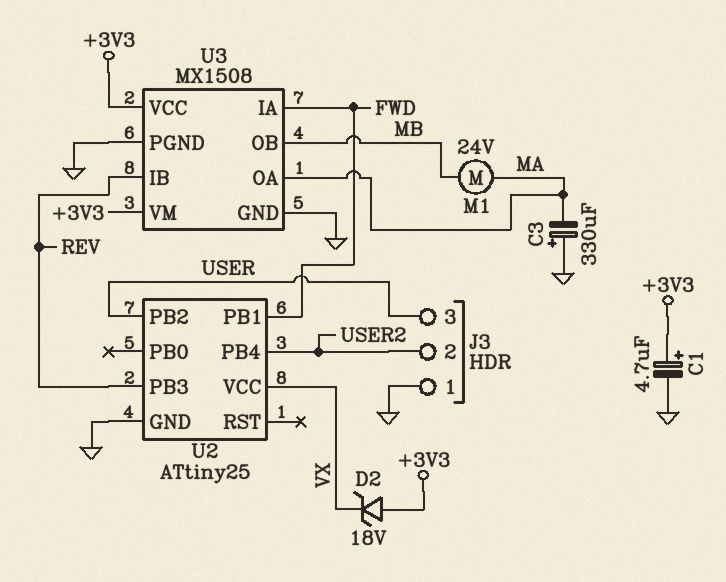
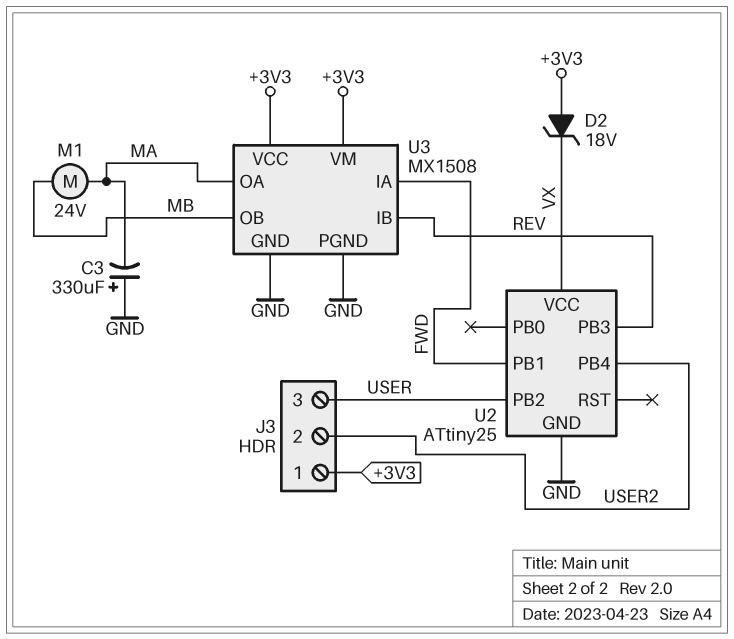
C1: 4.7uF (plus +3V3, minus GND) -> none
J3 pin 1: GND -> +3V3

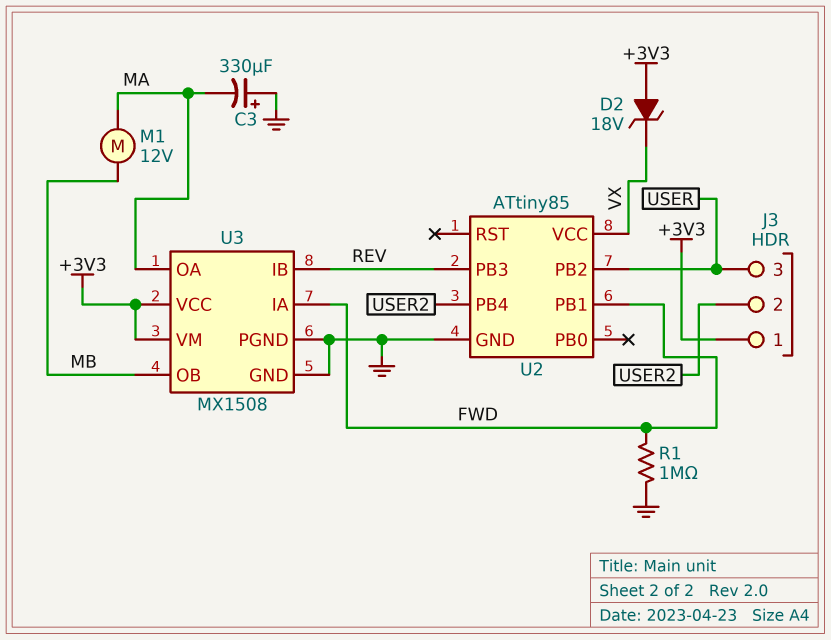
M1: motor 24V (MA, MB) -> motor 12V (MA, MB)
R1: none -> 1M (FWD, GND)
U2: ATtiny25 -> ATtiny85

